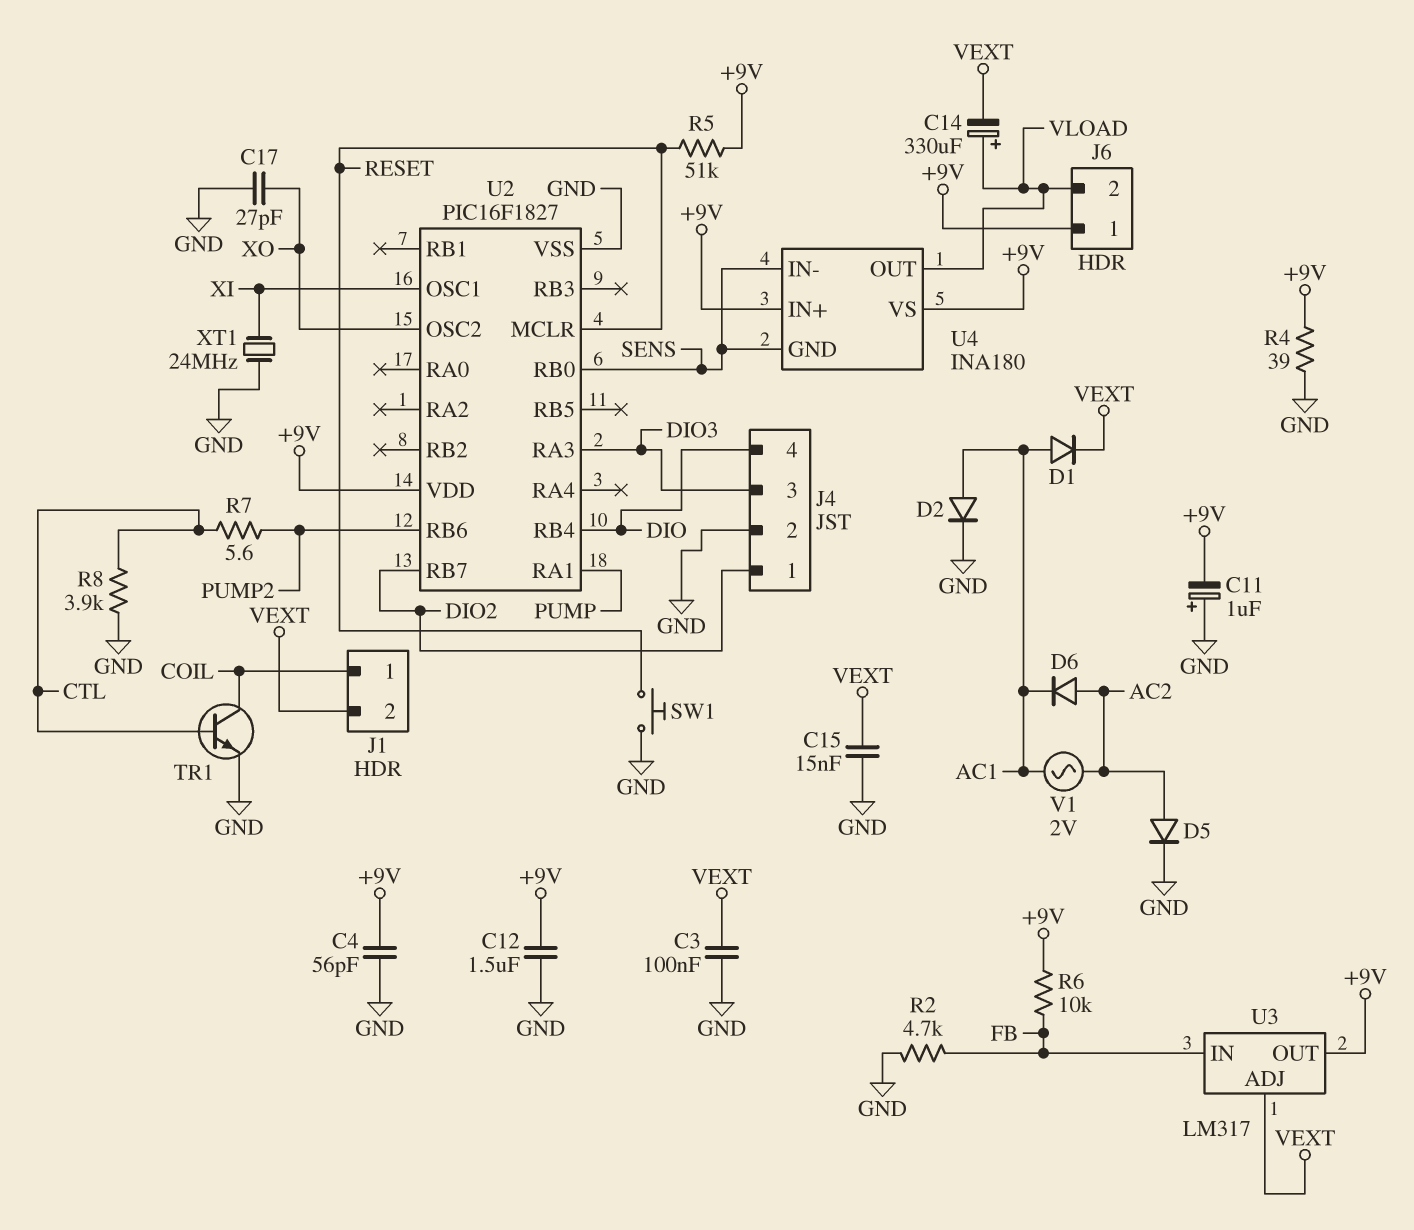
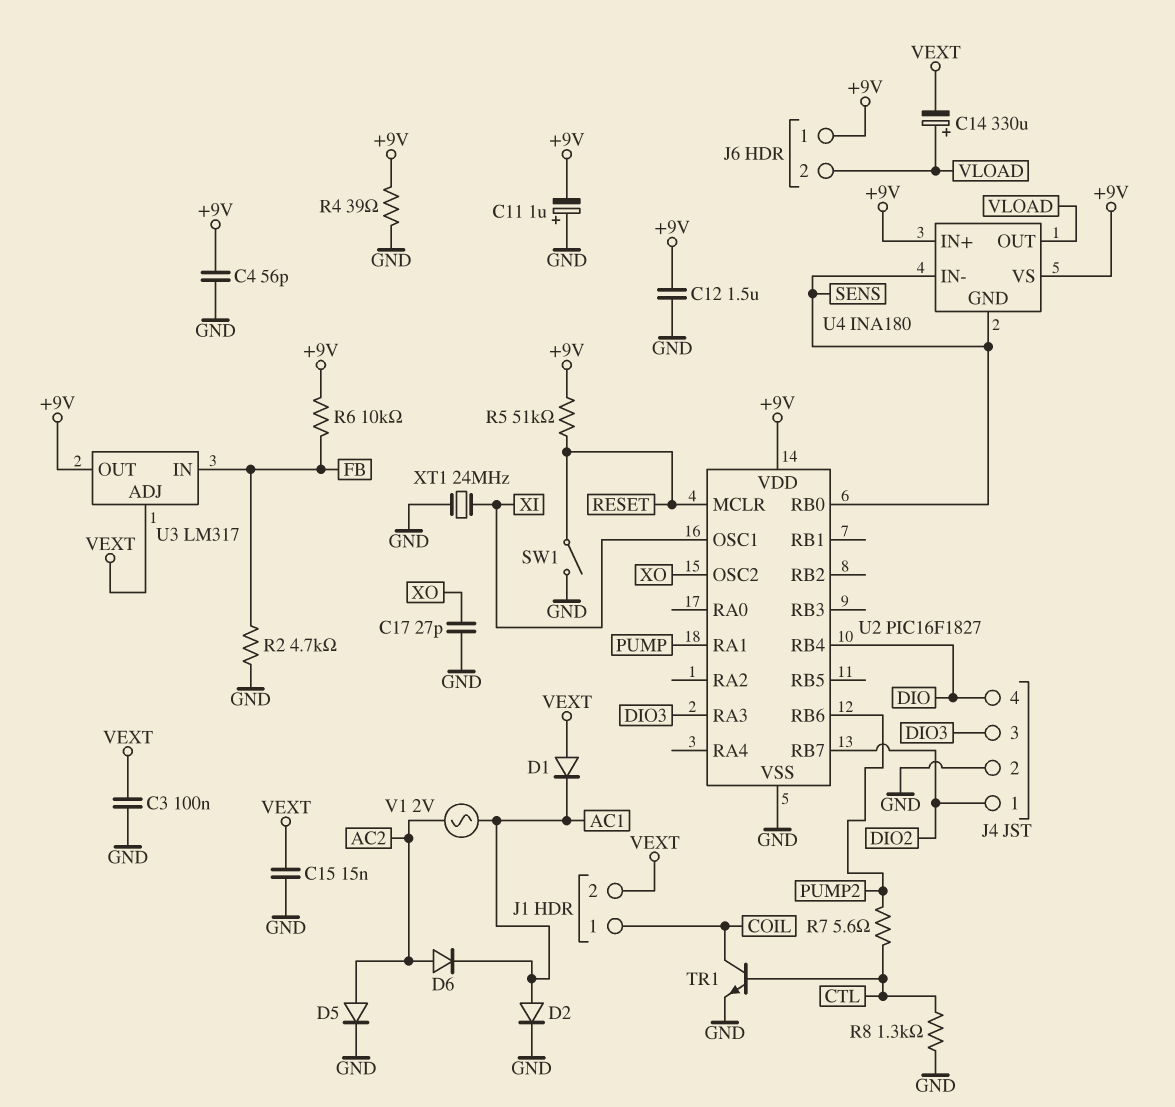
D1: diode (A AC1, K VEXT) -> diode (A VEXT, K AC1)
R8: 3.9k (CTL, GND) -> 1.3k (CTL, GND)
SW1: button (GND, RESET) -> switch (GND, RESET)

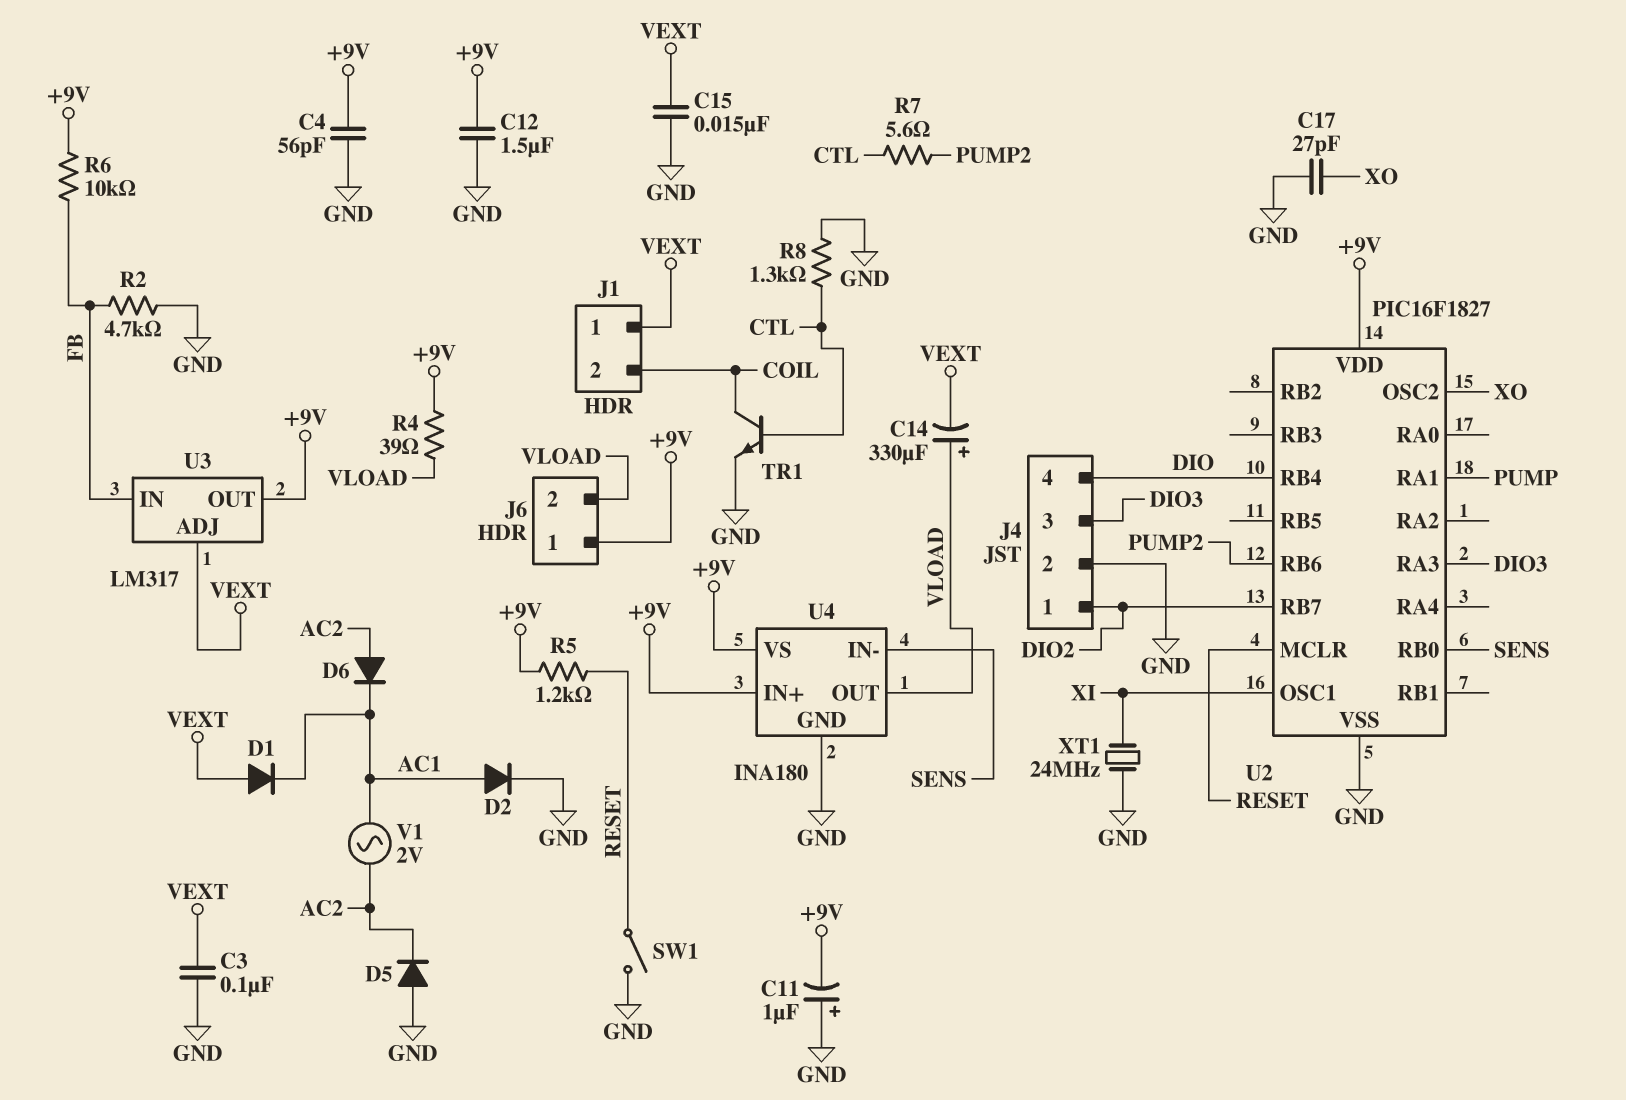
D5: diode (A AC2, K GND) -> diode (A GND, K AC2)
J1 pin 1: COIL -> VEXT
J1 pin 2: VEXT -> COIL
R4: 39 (+9V, GND) -> 39 (+9V, VLOAD)
R5: 51k (+9V, RESET) -> 1.2k (+9V, RESET)
U4 pin GND: SENS -> GND

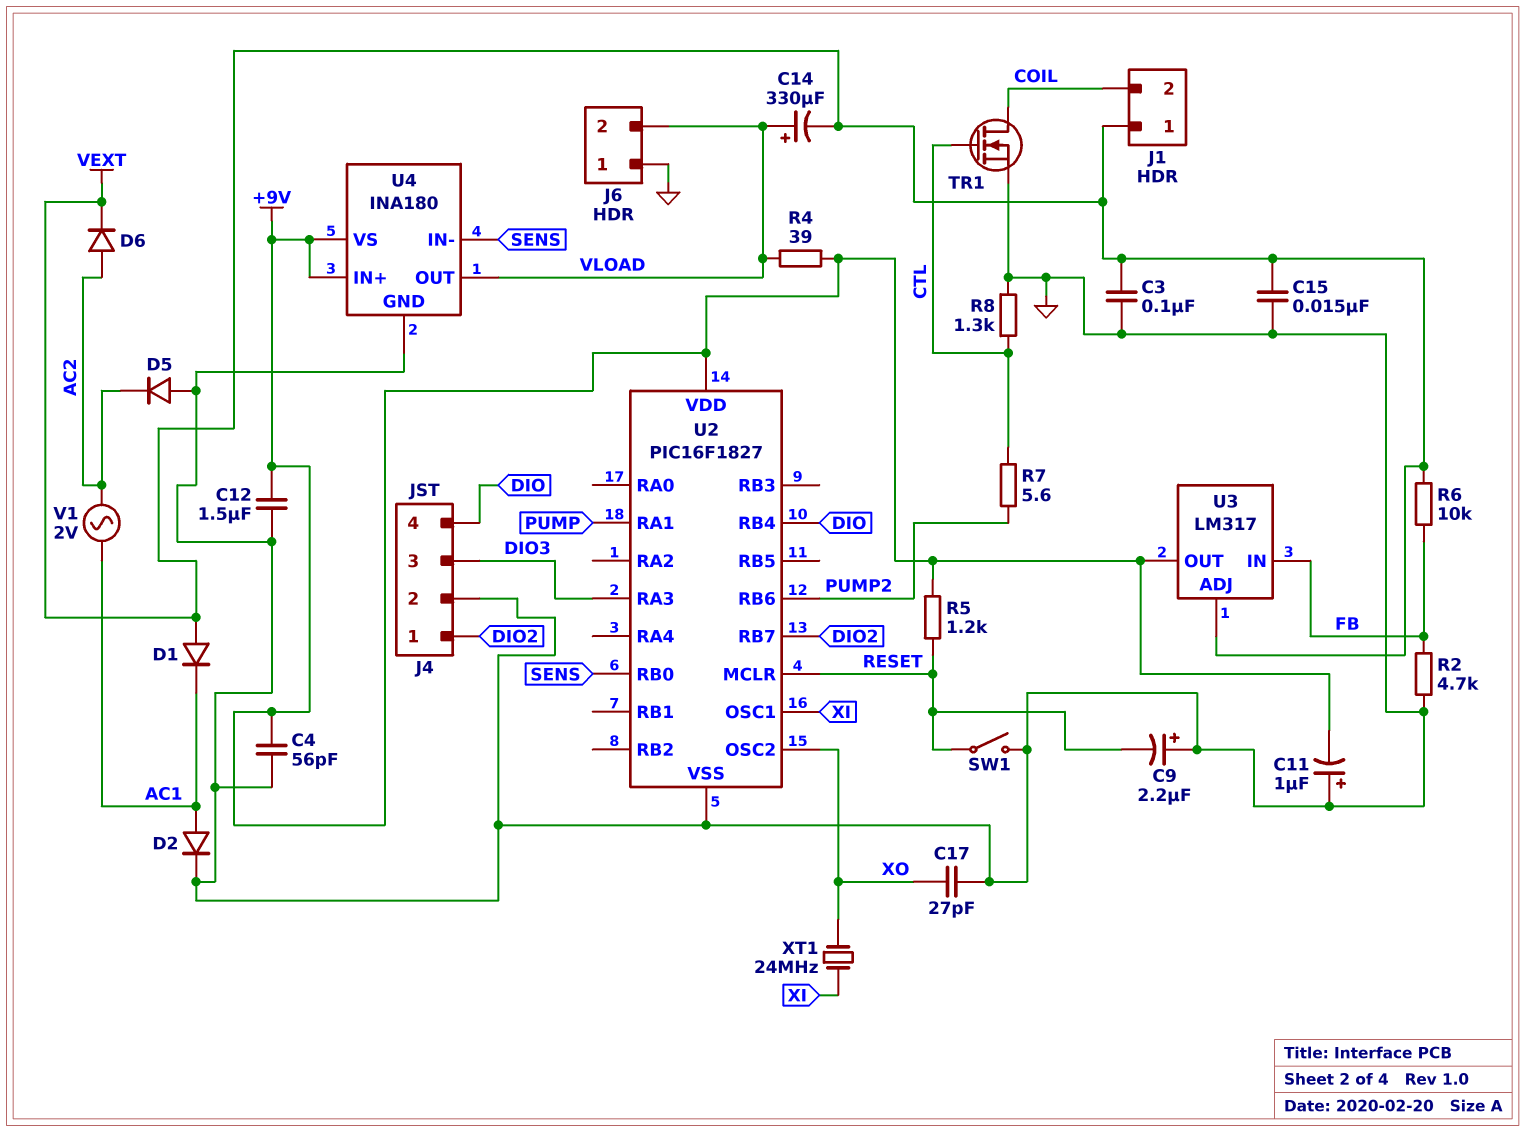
C9: none -> 2.2uF (plus GND, minus RESET)
D6: diode (A AC2, K AC1) -> diode (A AC2, K VEXT)
J6 pin 1: +9V -> GND
R6: 10k (+9V, FB) -> 10k (FB, VEXT)
TR1: NPN (B CTL, C COIL, E GND) -> NMOS (G CTL, D COIL, S GND)
XT1: 24MHz (GND, XI) -> 24MHz (XI, XO)

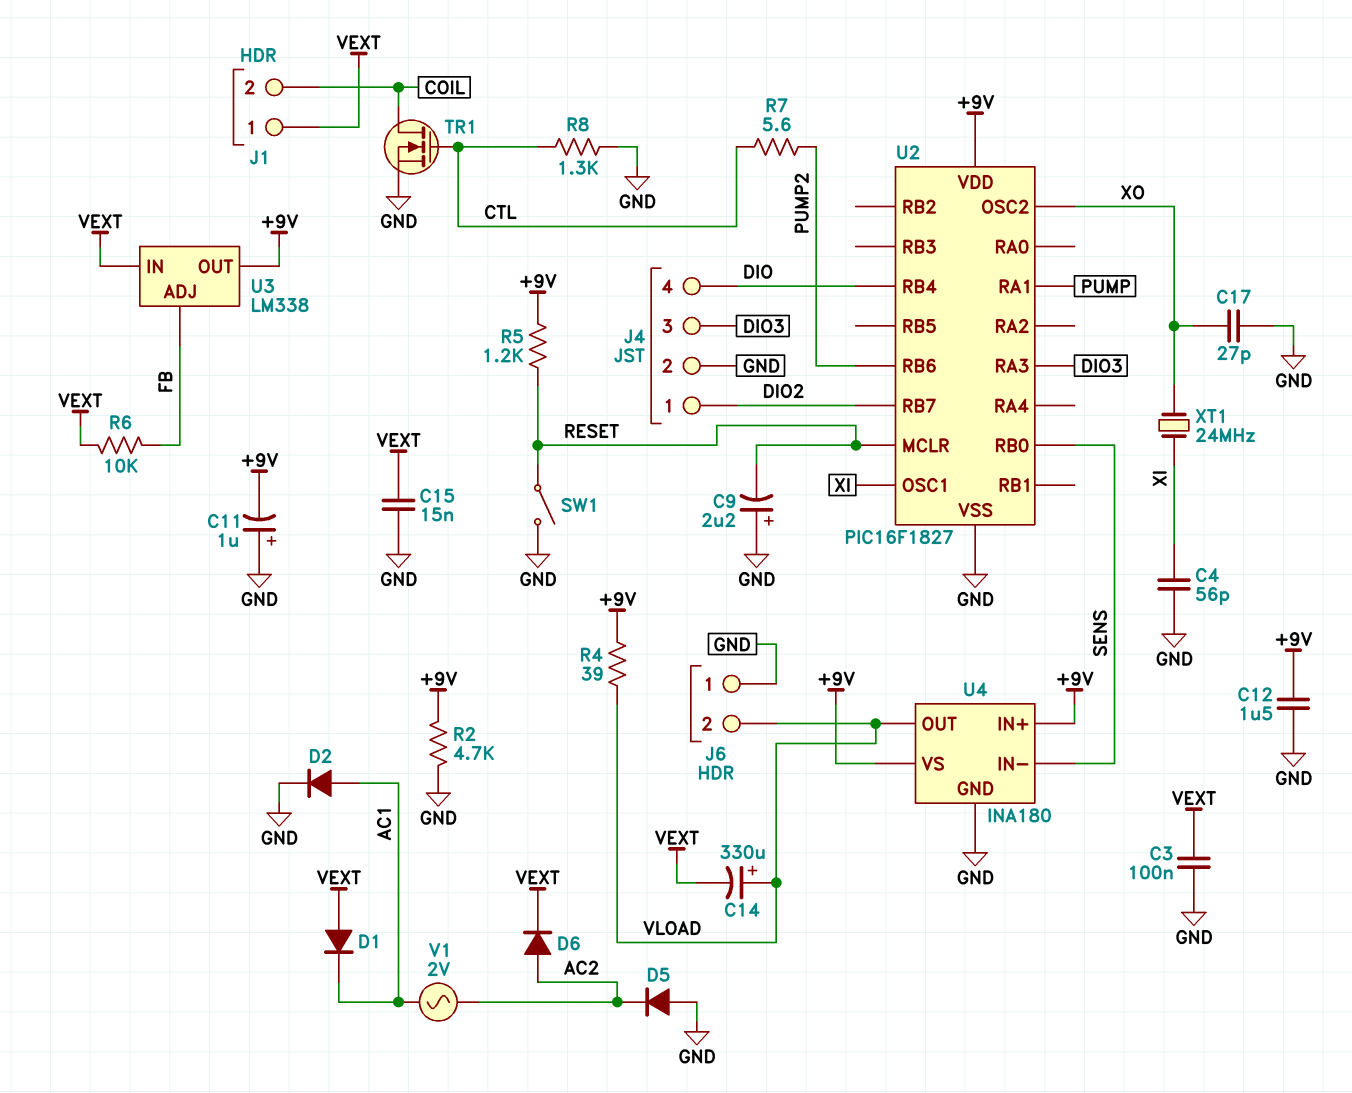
C4: 56pF (+9V, GND) -> 56pF (GND, XI)
R2: 4.7k (FB, GND) -> 4.7k (+9V, GND)
U3: LM317 -> LM338
U3 pin ADJ: VEXT -> FB
U3 pin IN: FB -> VEXT

